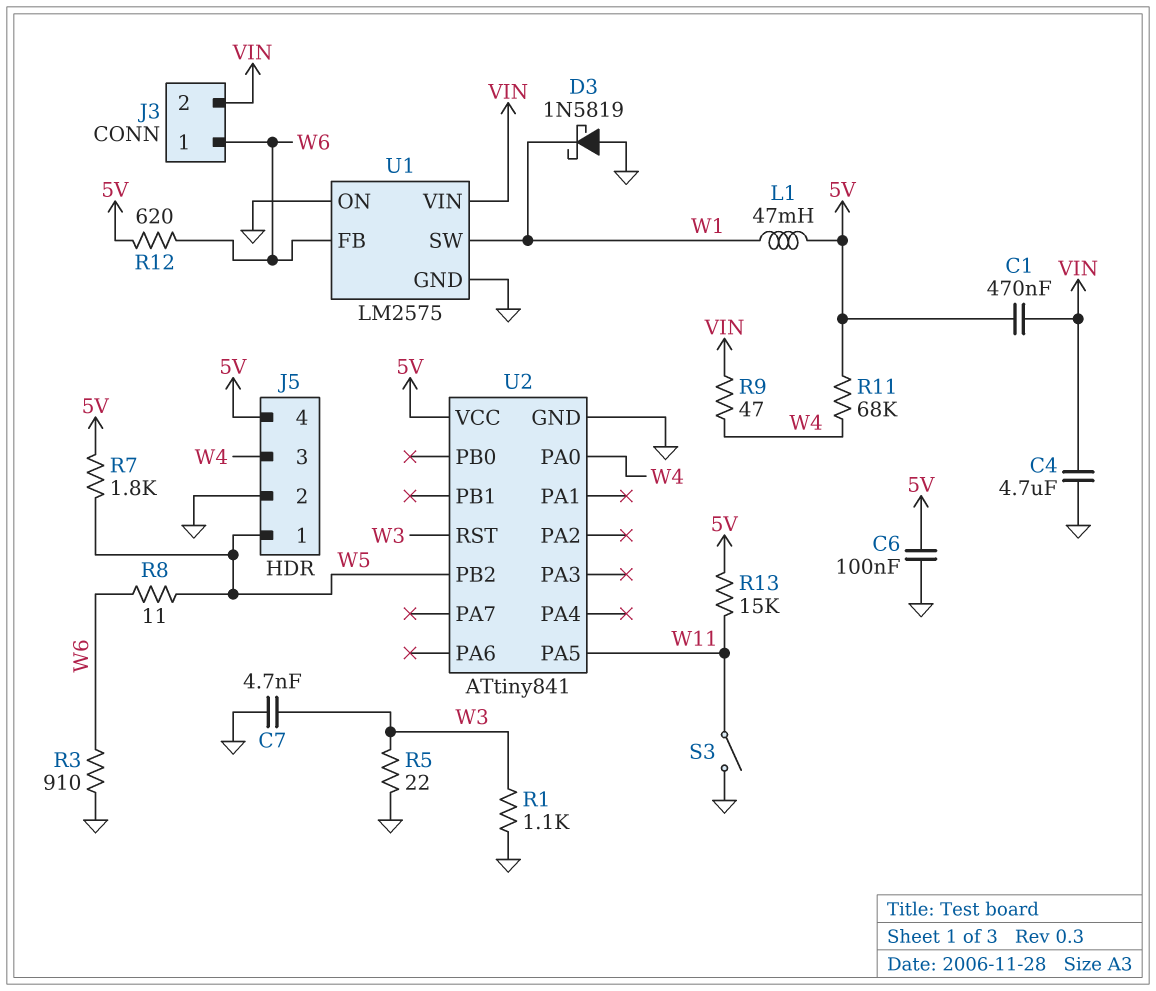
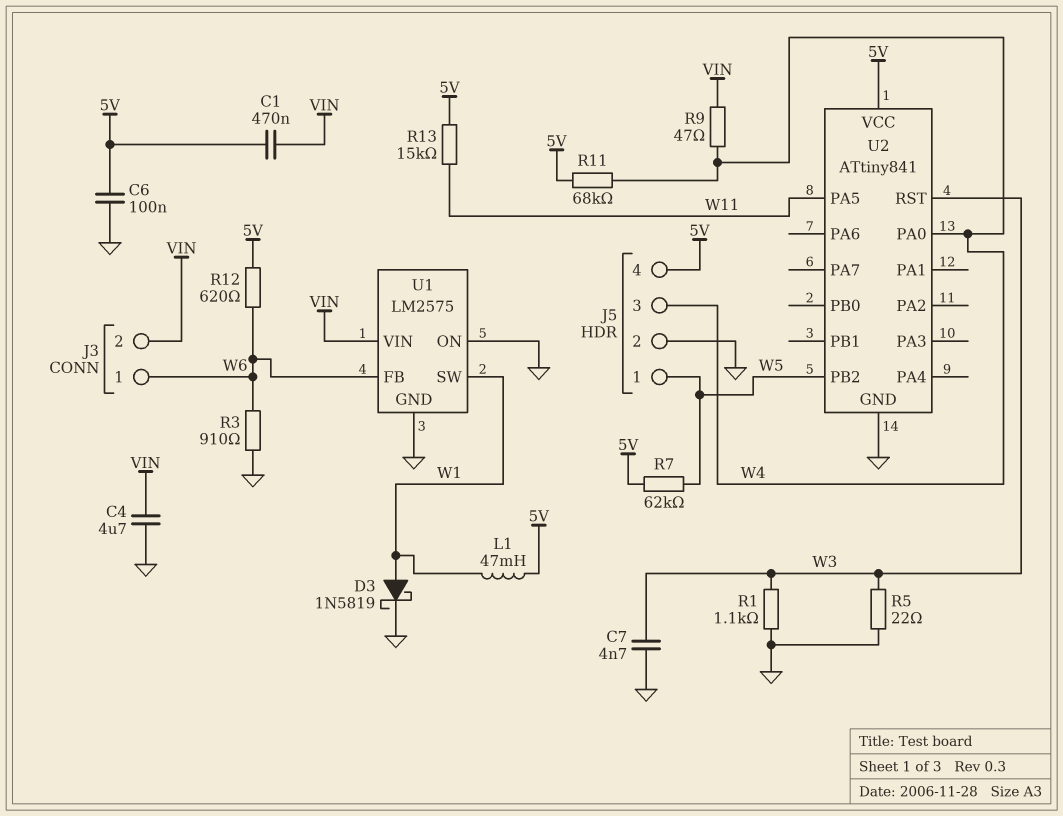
D3: schottky 1N5819 (A GND, K W1) -> schottky 1N5819 (A W1, K GND)
R7: 1.8k (5V, W5) -> 62k (5V, W5)
R8: 11 (W5, W6) -> none
S3: switch (GND, W11) -> none

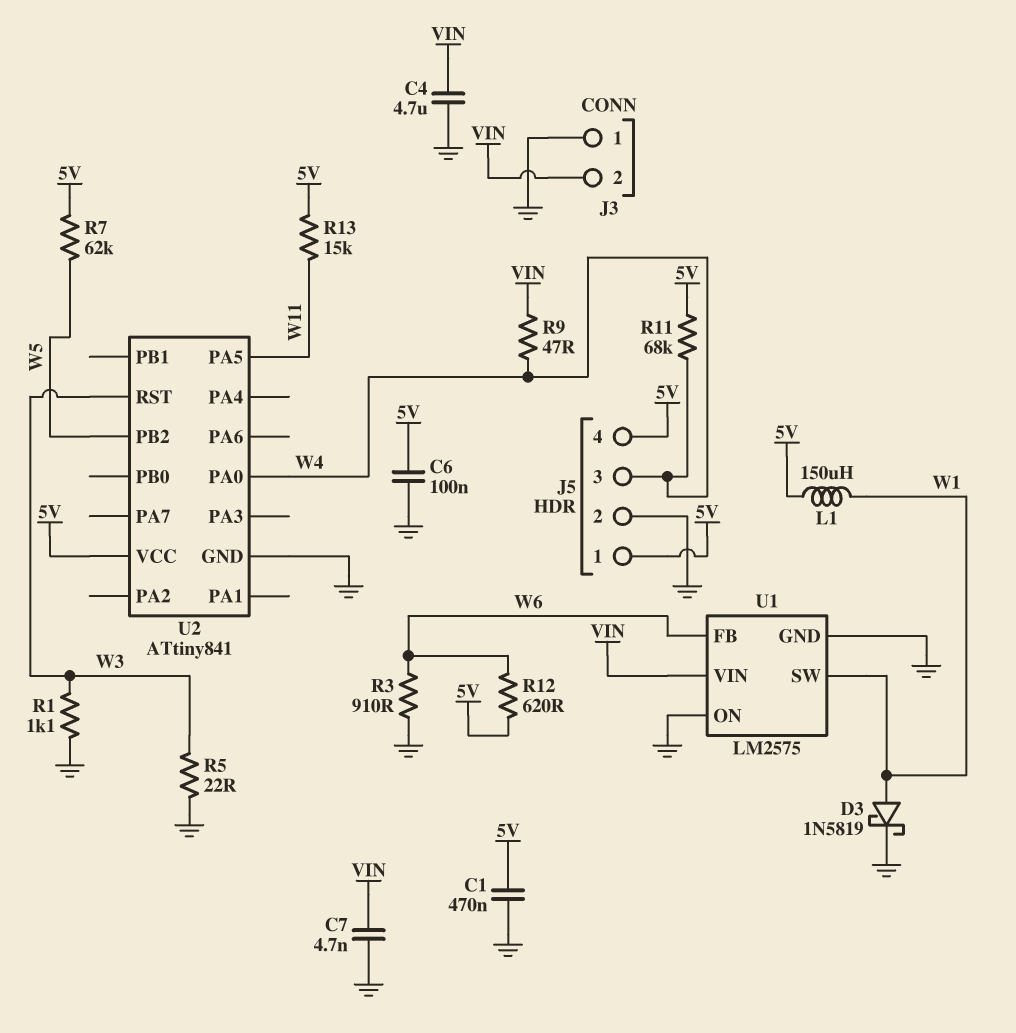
C1: 470nF (5V, VIN) -> 470nF (5V, GND)
C7: 4.7nF (GND, W3) -> 4.7nF (GND, VIN)
J3 pin 1: W6 -> GND
J5 pin 1: W5 -> 5V
L1: 47mH (5V, W1) -> 150uH (5V, W1)

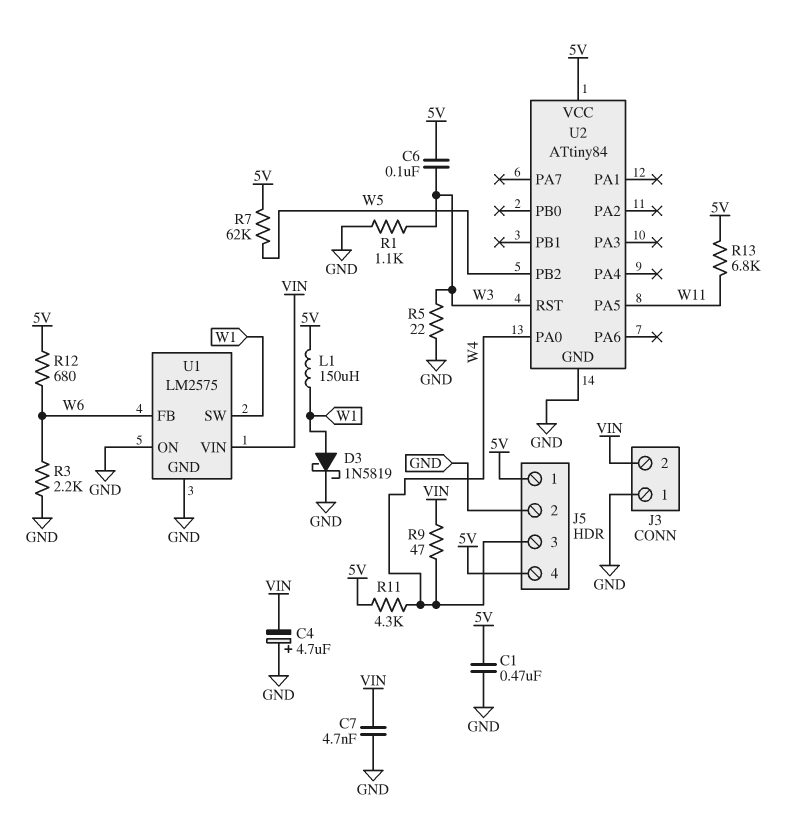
C4: 4.7uF (GND, VIN) -> 4.7uF (plus GND, minus VIN)
C6: 100nF (5V, GND) -> 100nF (5V, W3)
R3: 910 (GND, W6) -> 2.2k (GND, W6)
R11: 68k (5V, W4) -> 4.3k (5V, W4)
R12: 620 (5V, W6) -> 680 (5V, W6)
R13: 15k (5V, W11) -> 6.8k (5V, W11)
U2: ATtiny841 -> ATtiny84

